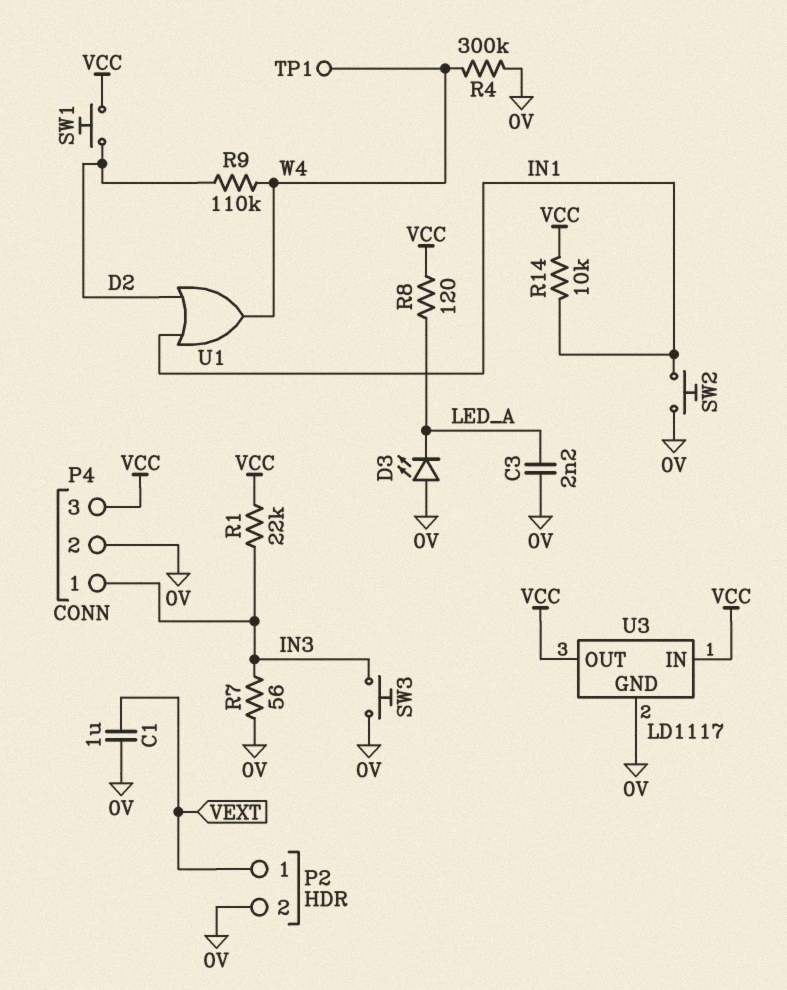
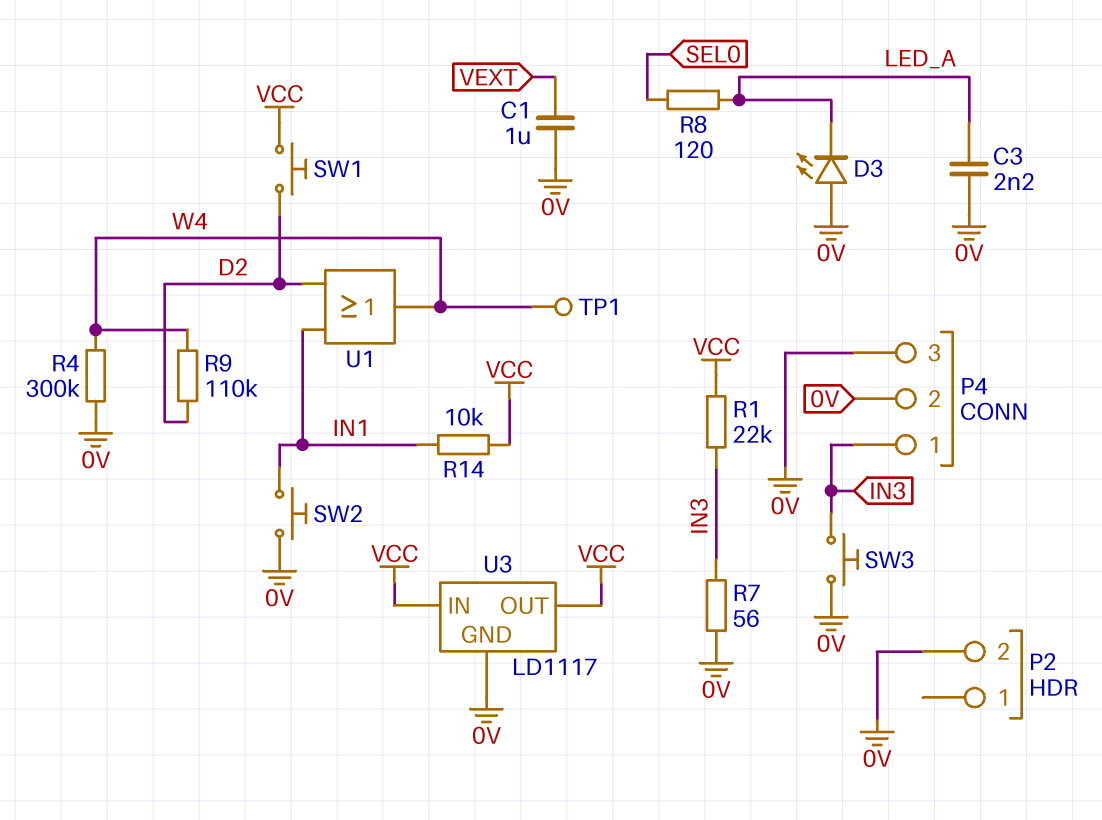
P2 pin 1: VEXT -> none
P4 pin 3: VCC -> 0V
R8: 120 (LED_A, VCC) -> 120 (LED_A, SEL0)

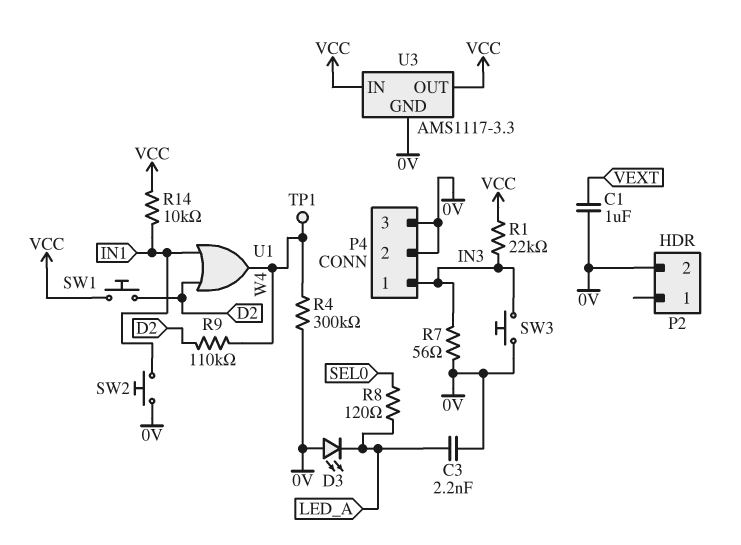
U3: LD1117 -> AMS1117-3.3

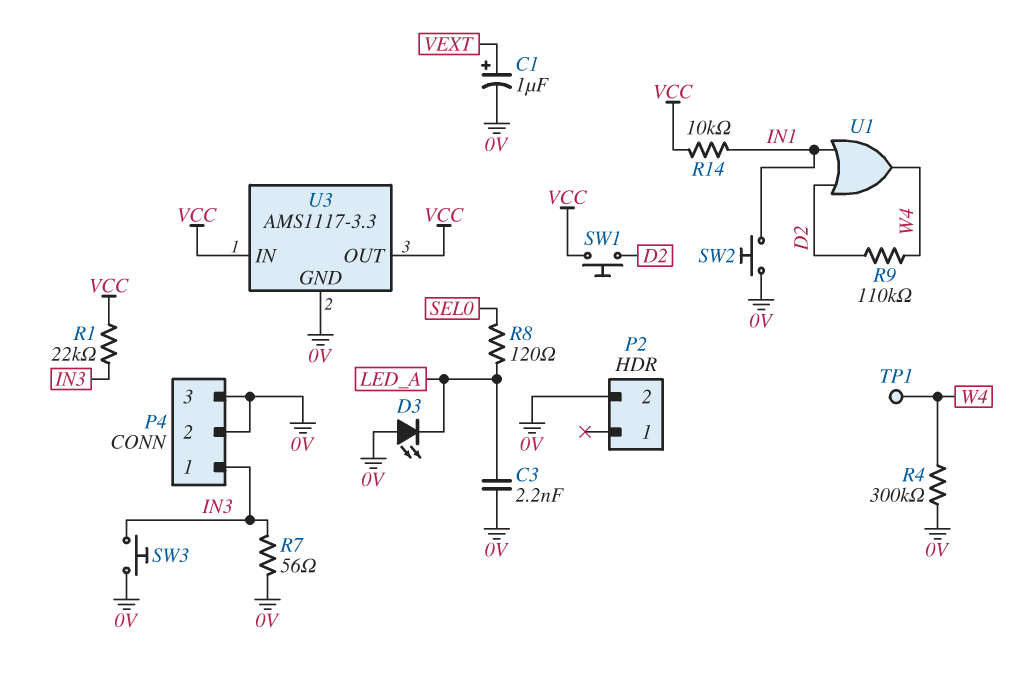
C1: 1uF (0V, VEXT) -> 1uF (plus VEXT, minus 0V)

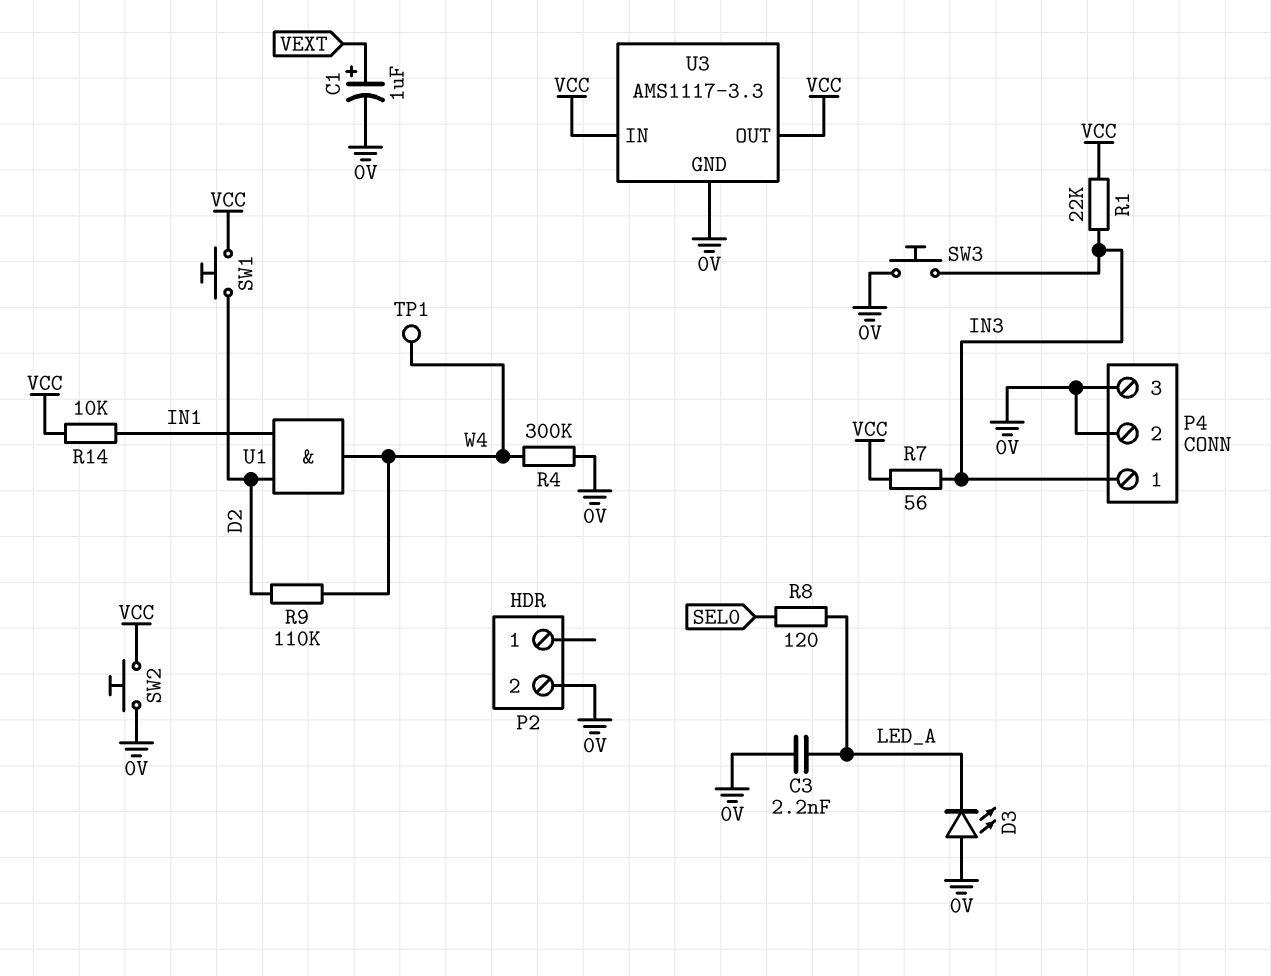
R7: 56 (0V, IN3) -> 56 (IN3, VCC)
SW2: button (0V, IN1) -> button (0V, VCC)
U1: OR (in D2, in IN1, out W4) -> AND (in D2, in IN1, out W4)

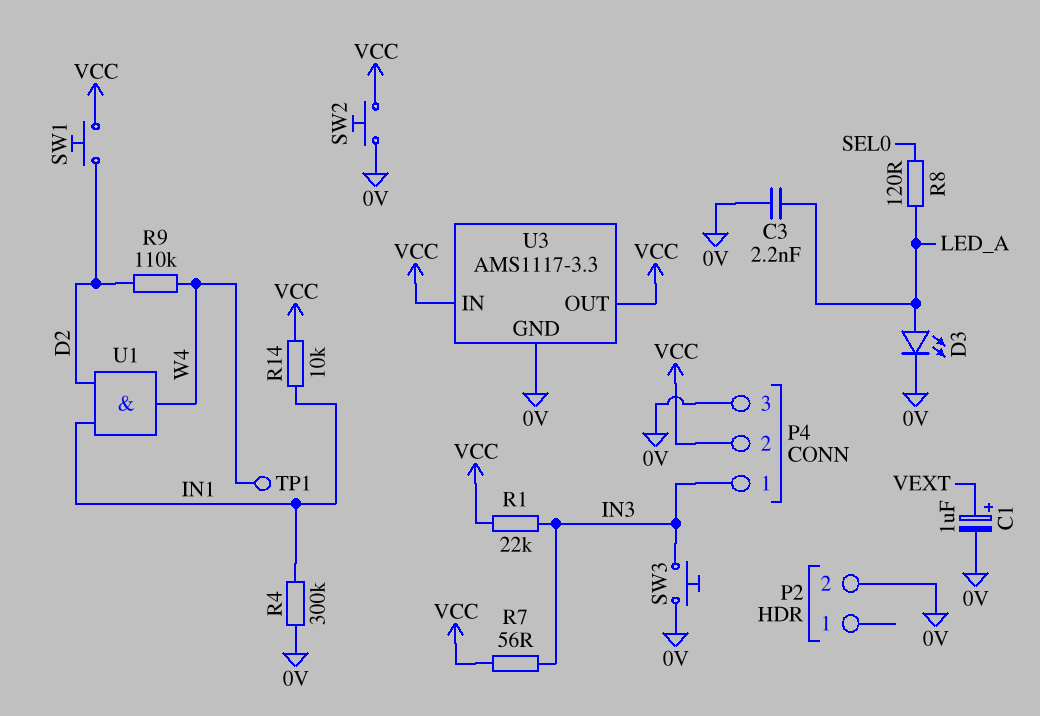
D3: LED (A 0V, K LED_A) -> LED (A LED_A, K 0V)
P4 pin 2: 0V -> VCC
R4: 300k (0V, W4) -> 300k (0V, IN1)

